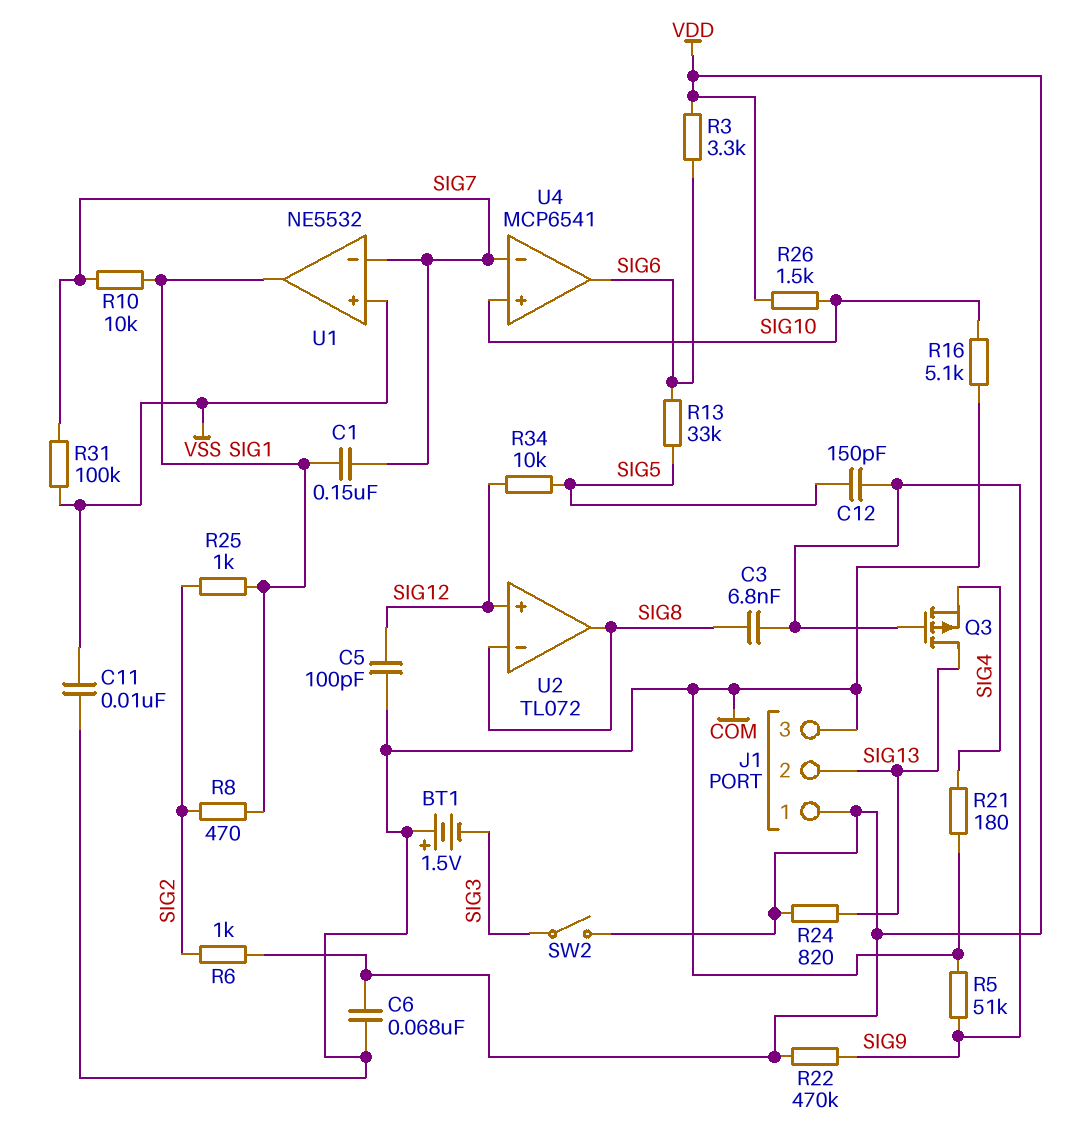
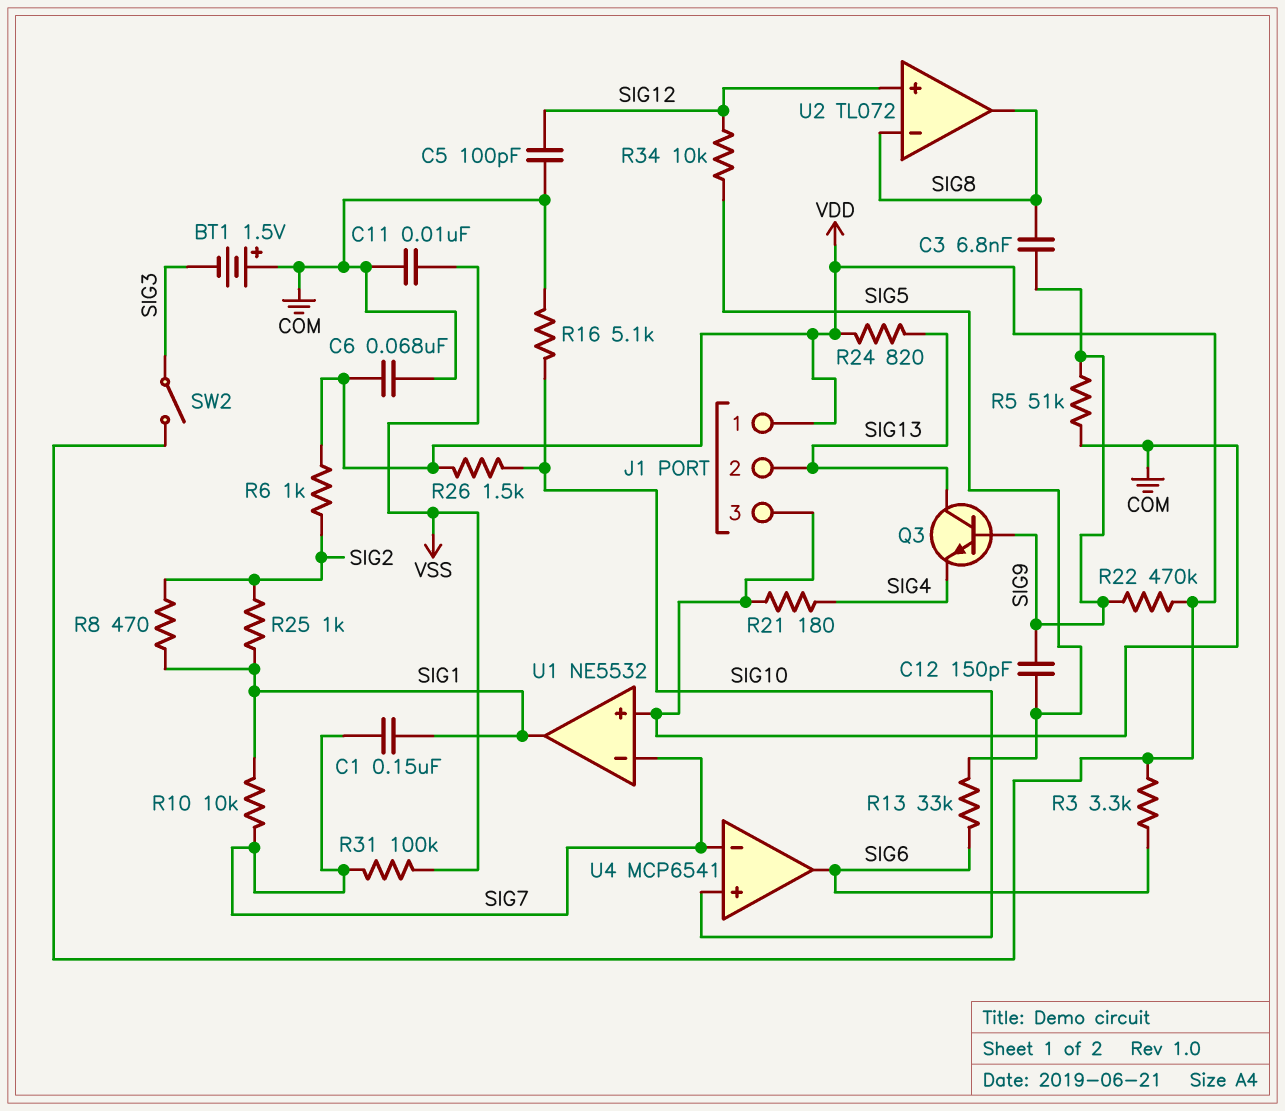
Q3: PMOS (G SIG9, D SIG13, S SIG4) -> NPN (B SIG9, C SIG13, E SIG4)
U1 pin in+: VSS -> COM

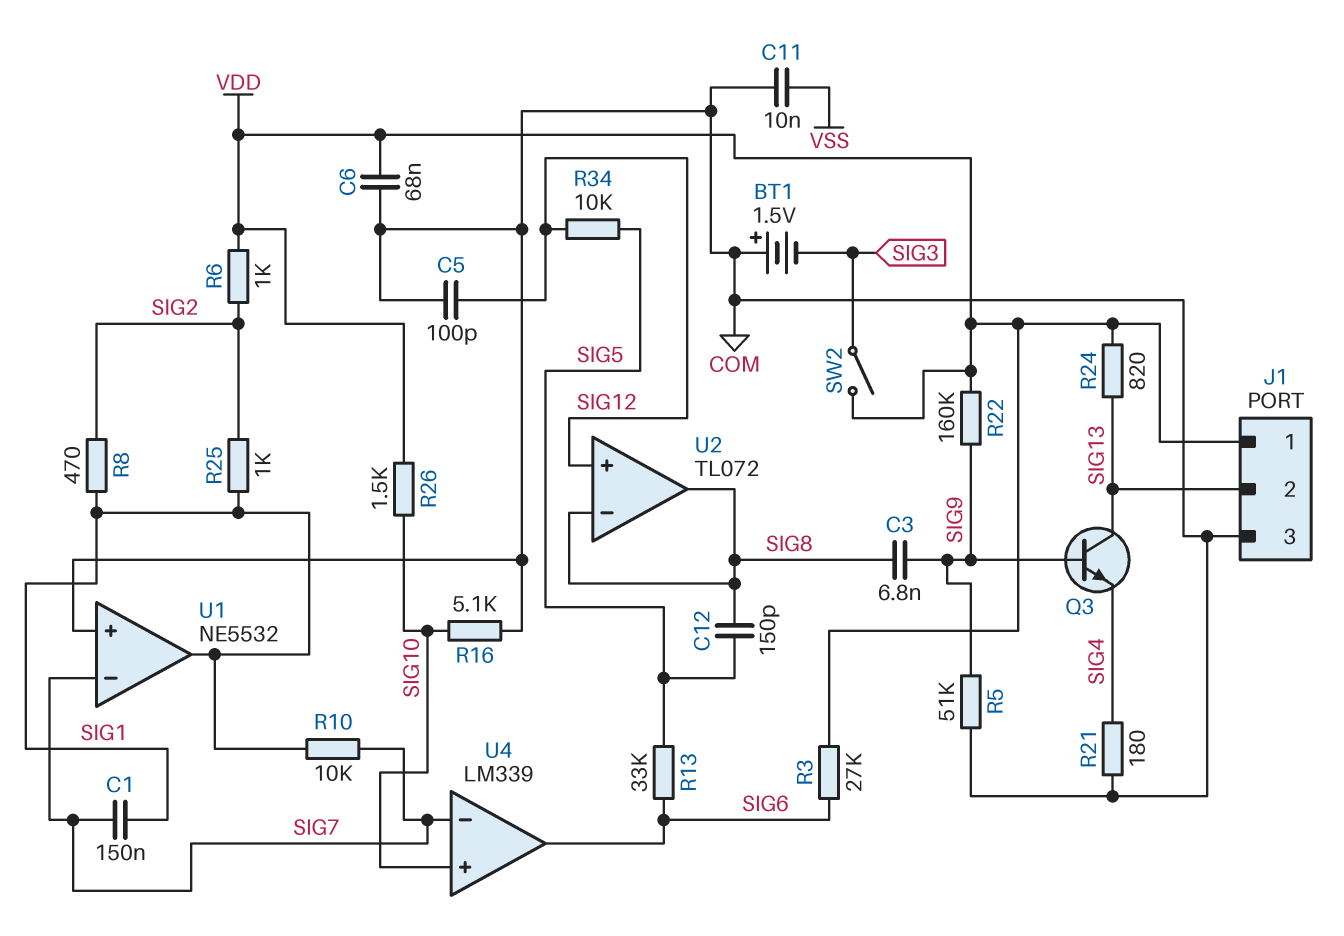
C12: 150pF (SIG5, SIG9) -> 150pF (SIG5, SIG8)
R3: 3.3k (SIG6, VDD) -> 27k (SIG6, VDD)
R22: 470k (SIG9, VDD) -> 160k (SIG9, VDD)
R31: 100k (SIG7, VSS) -> none
U4: MCP6541 -> LM339

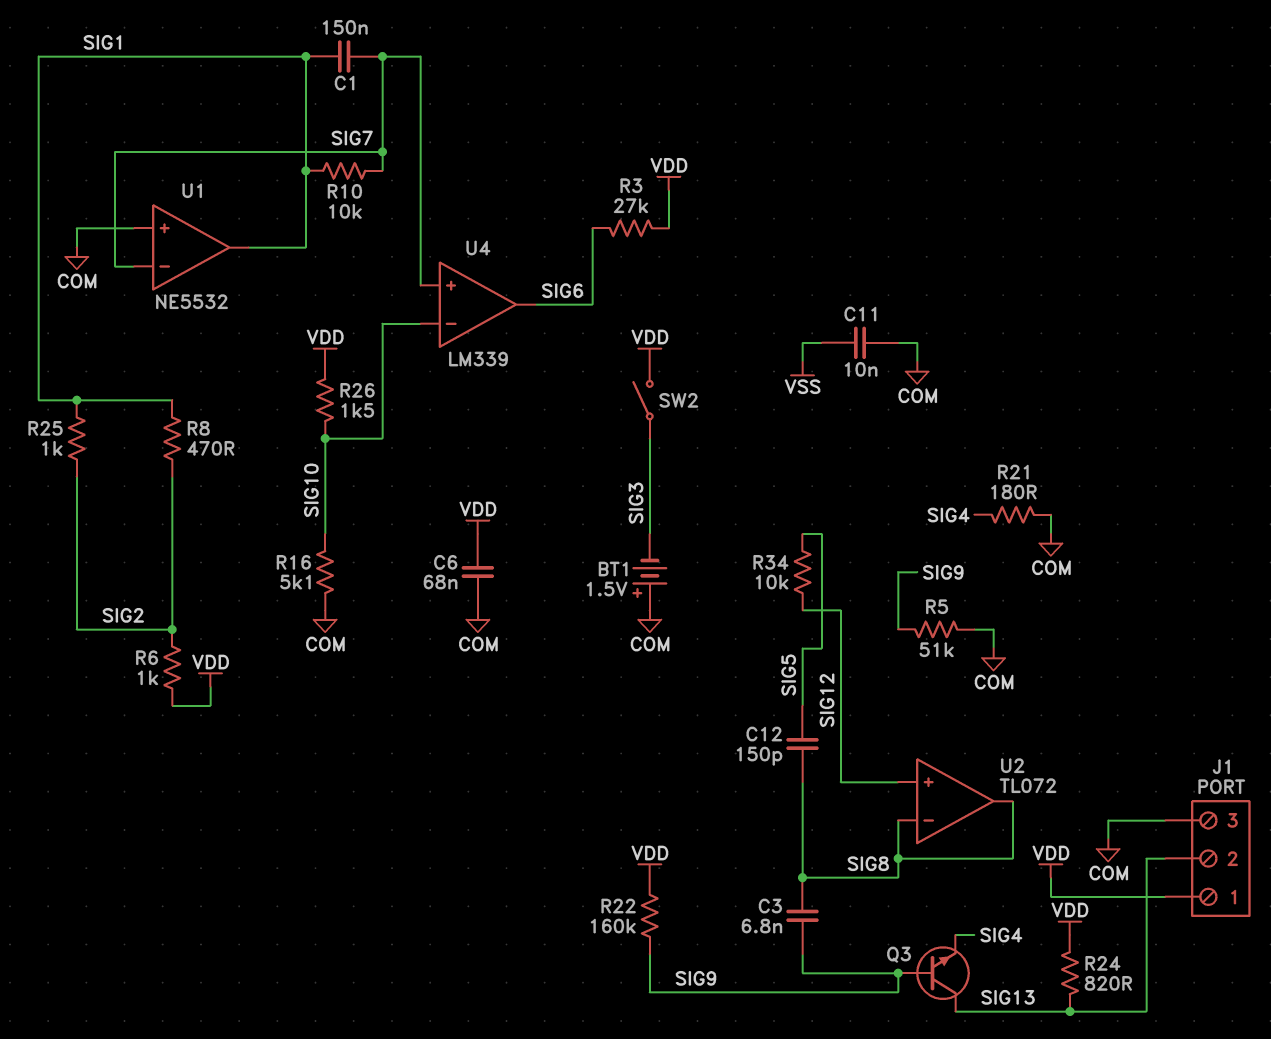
C5: 100pF (COM, SIG12) -> none
R13: 33k (SIG5, SIG6) -> none
U4 pin in+: SIG10 -> SIG7
U4 pin in-: SIG7 -> SIG10

